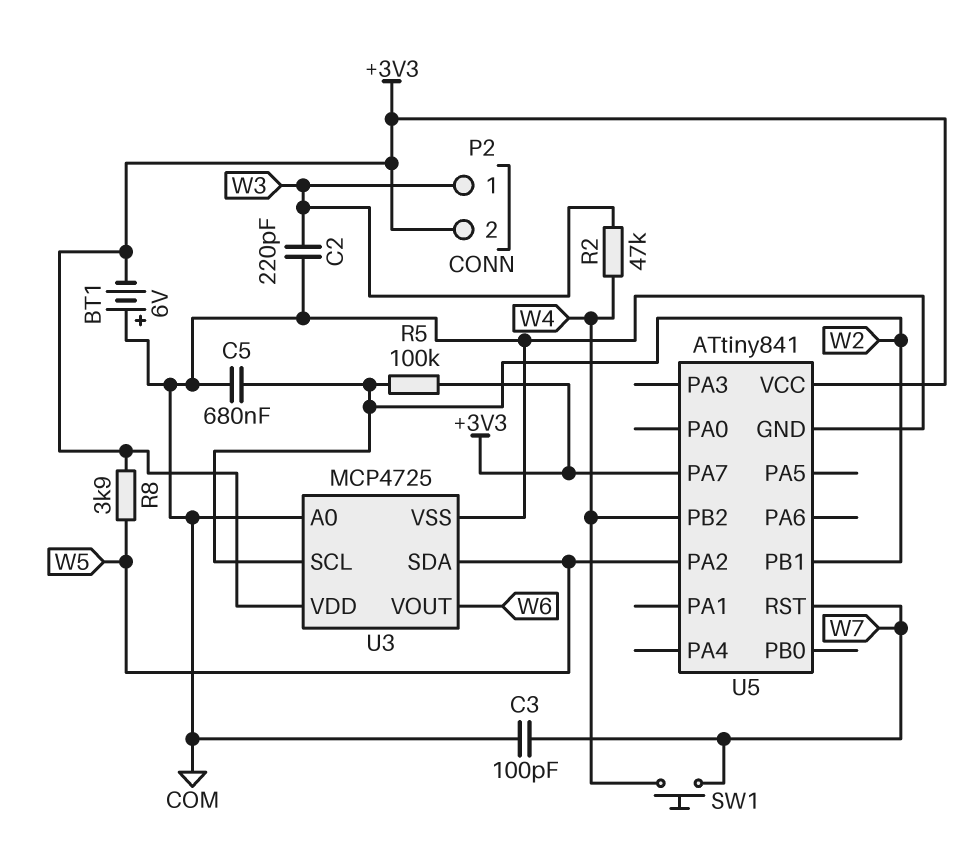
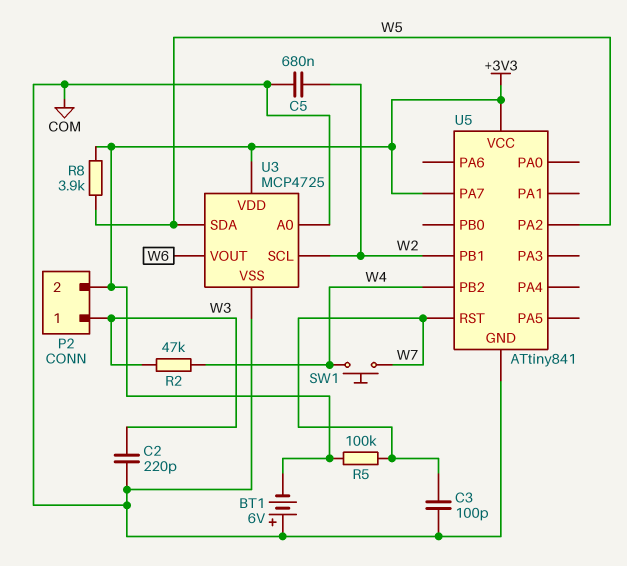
R5: 100k (+3V3, W2) -> 100k (+3V3, W7)

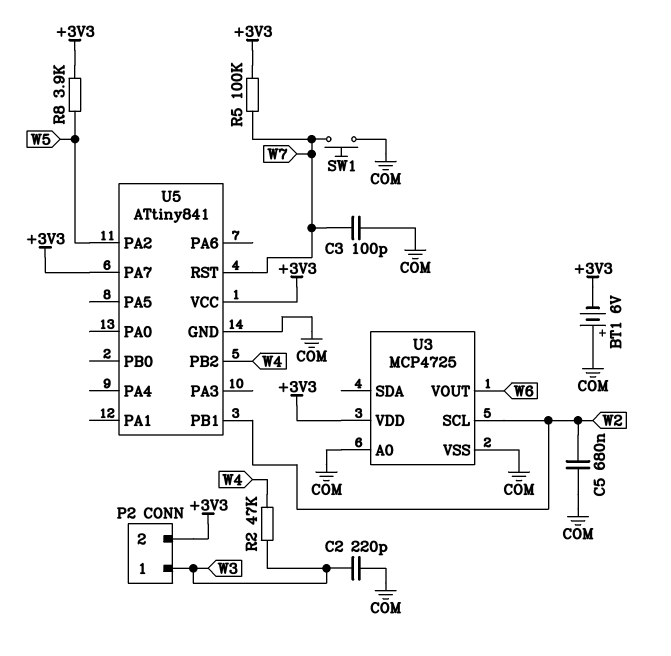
SW1: button (W4, W7) -> button (COM, W7)
U3 pin SDA: W5 -> none

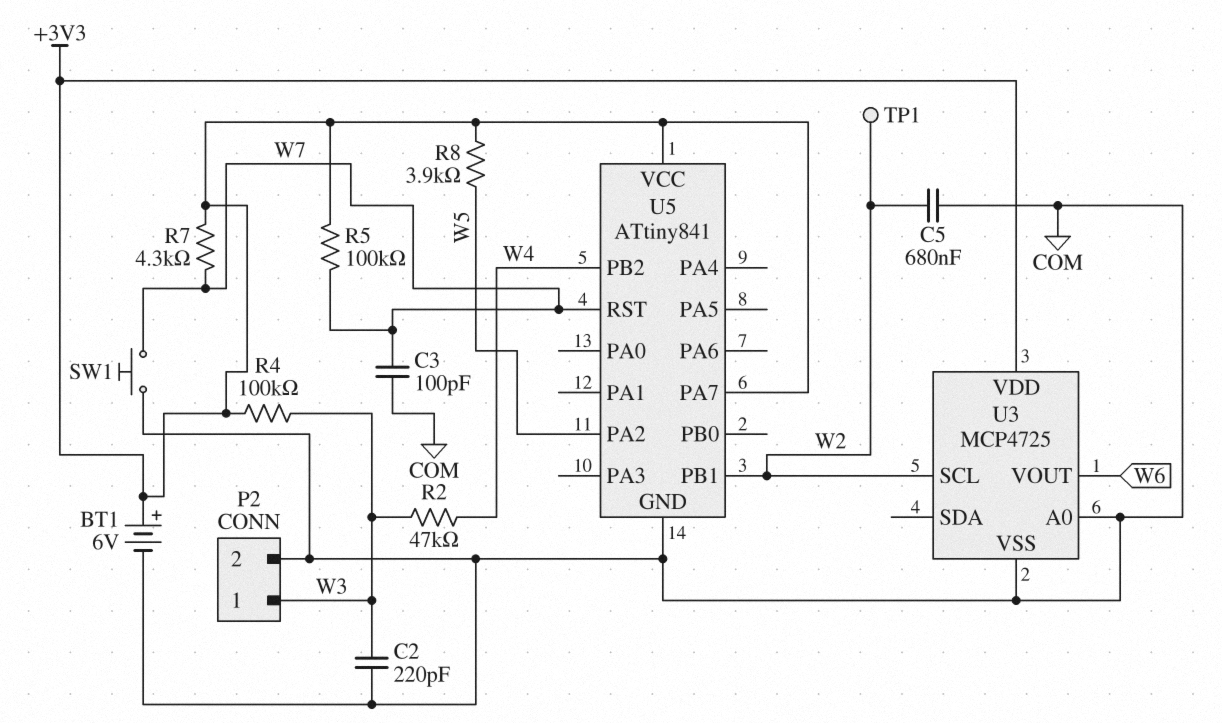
BT1: 6V (plus COM, minus +3V3) -> 6V (plus +3V3, minus COM)
P2 pin 2: +3V3 -> COM
R4: none -> 100k (+3V3, W3)
R7: none -> 4.3k (+3V3, W7)
TP1: none -> test point (W2)

